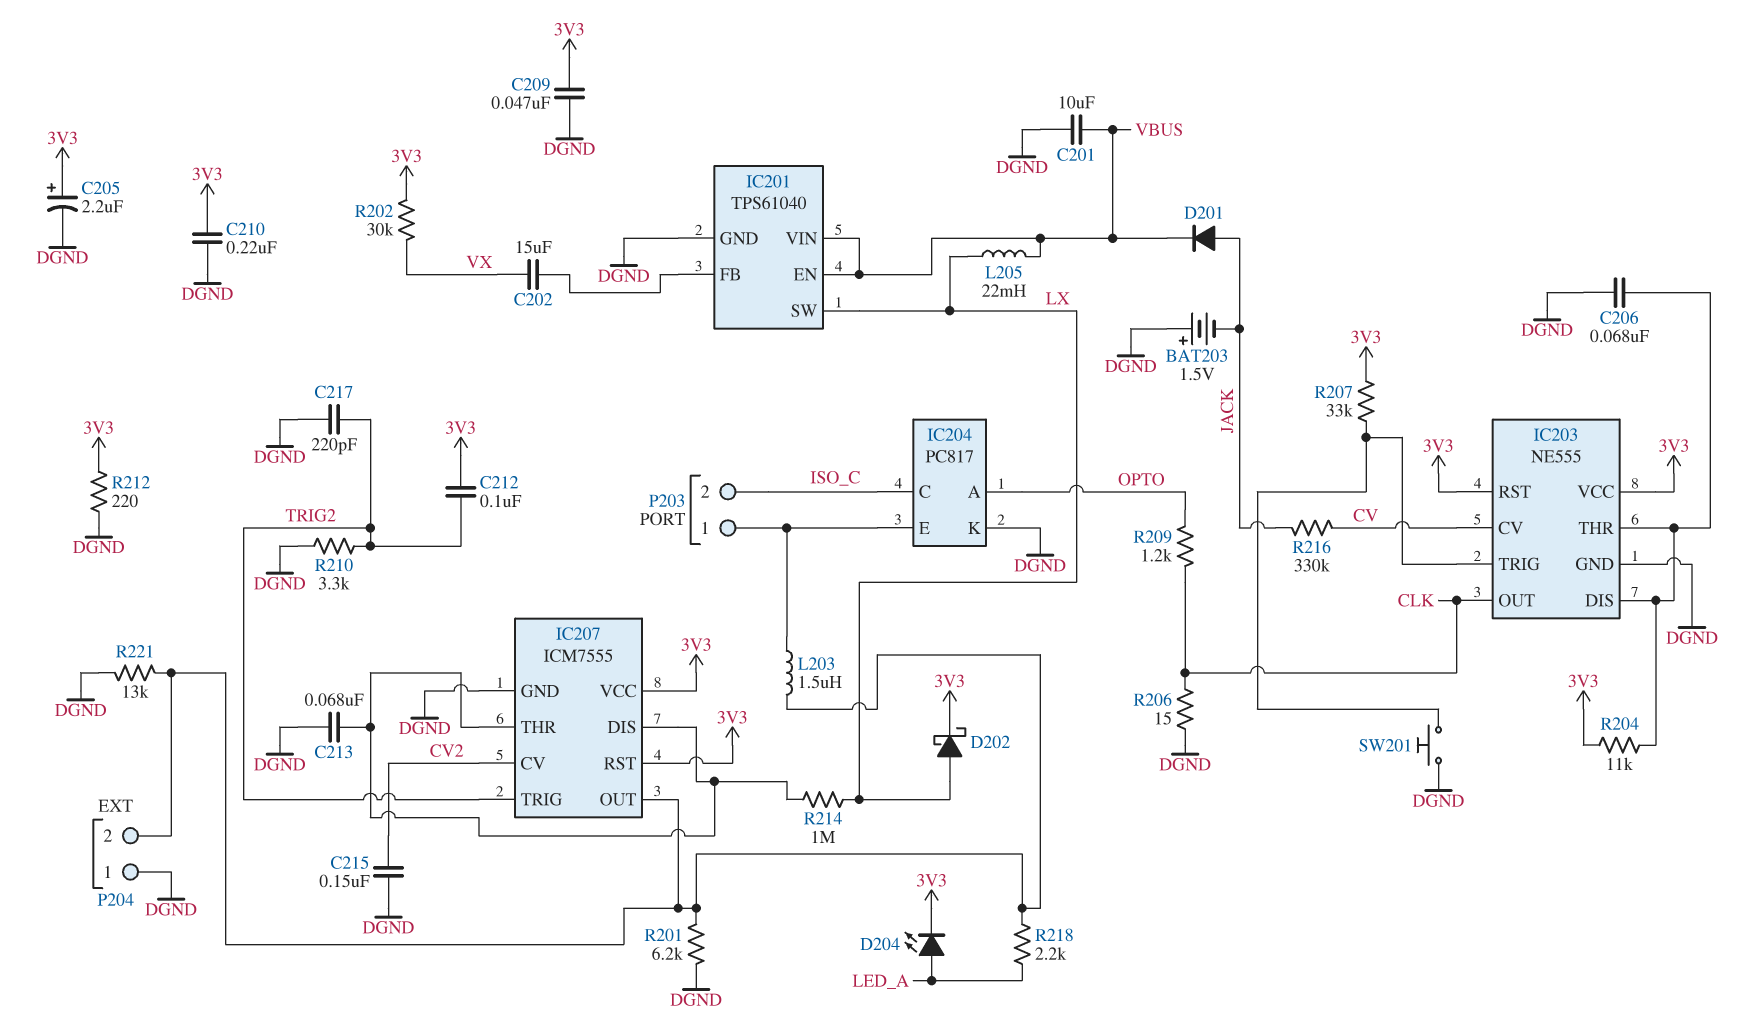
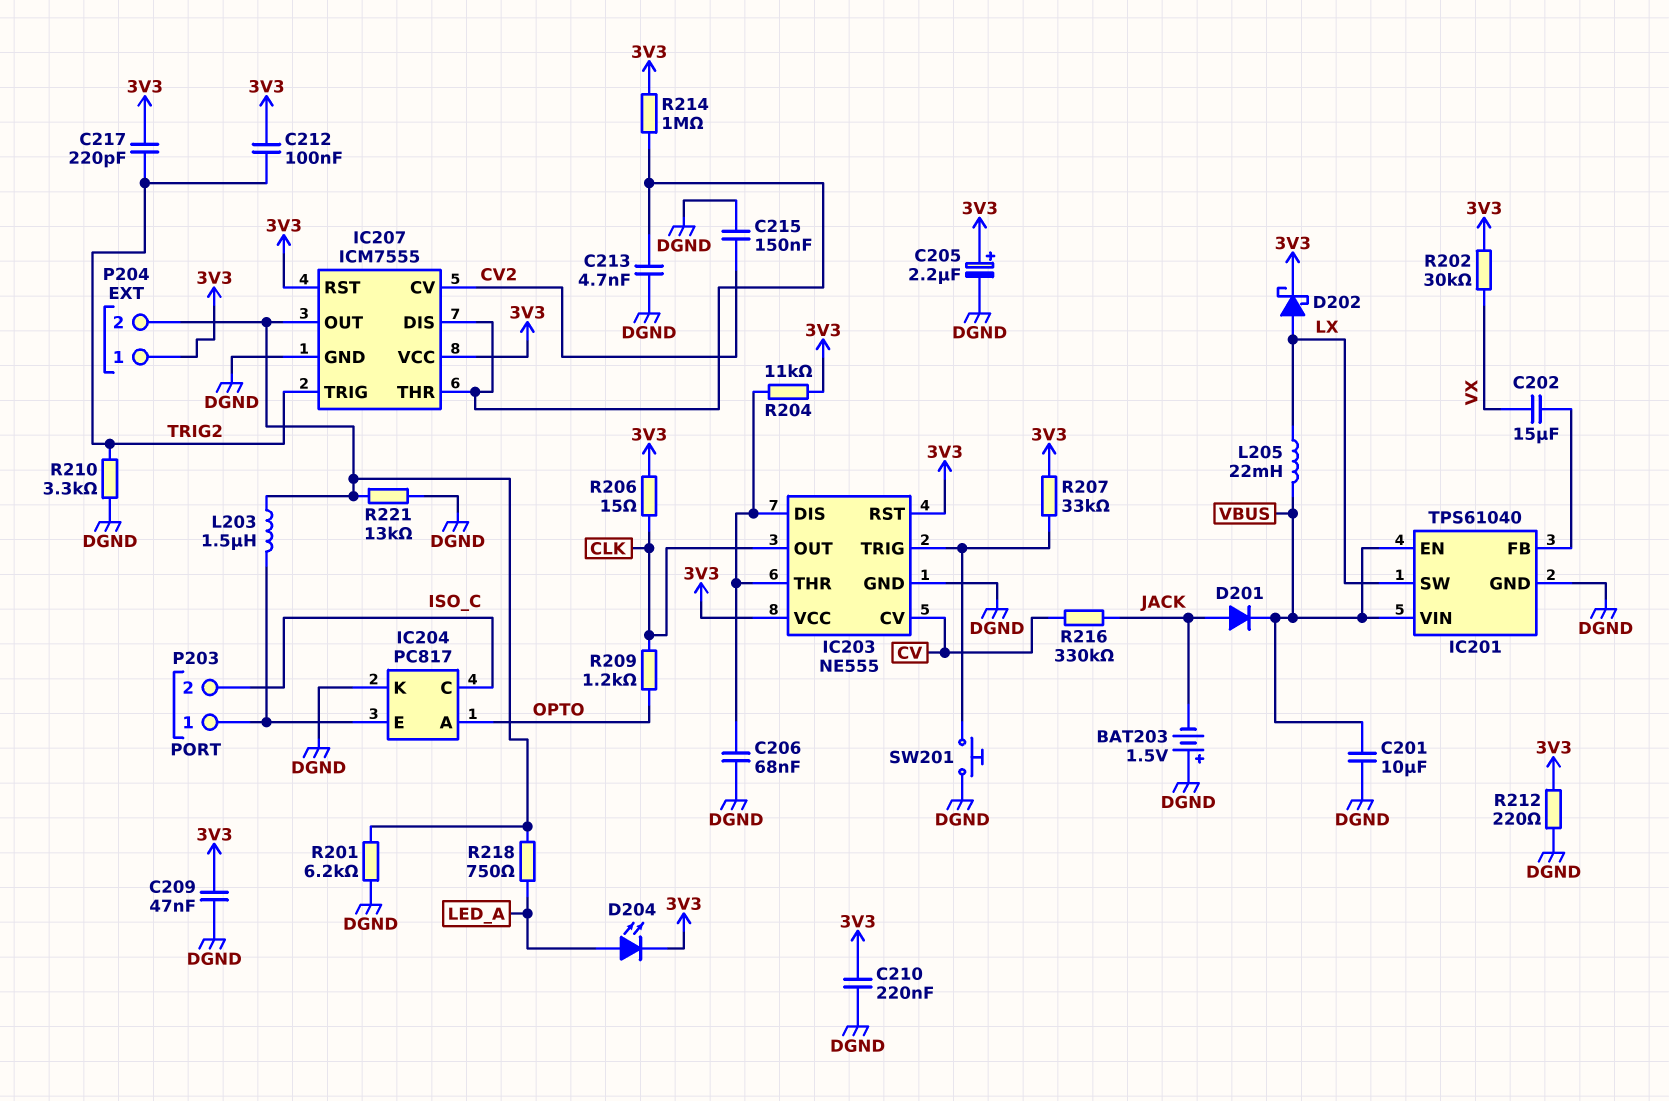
C213: 68nF (DGND, IC207/DIS) -> 4.7nF (DGND, IC207/DIS)
C217: 220pF (DGND, TRIG2) -> 220pF (3V3, TRIG2)
P204 pin 1: DGND -> 3V3
R206: 15 (CLK, DGND) -> 15 (3V3, CLK)
R214: 1M (IC207/DIS, LX) -> 1M (3V3, IC207/DIS)
R218: 2.2k (IC207/OUT, LED_A) -> 750 (IC207/OUT, LED_A)

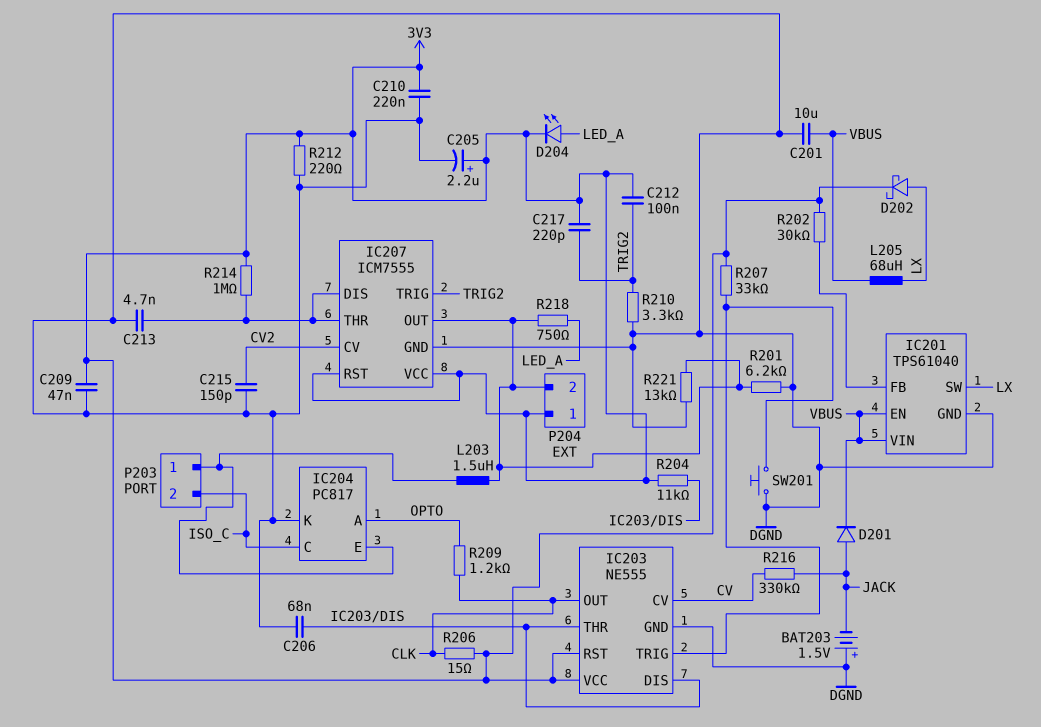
C202: 15uF (IC201/FB, VX) -> none
C215: 150nF (CV2, DGND) -> 150pF (CV2, DGND)
L205: 22mH (LX, VBUS) -> 68uH (LX, VBUS)
R202: 30k (3V3, VX) -> 30k (3V3, IC201/FB)

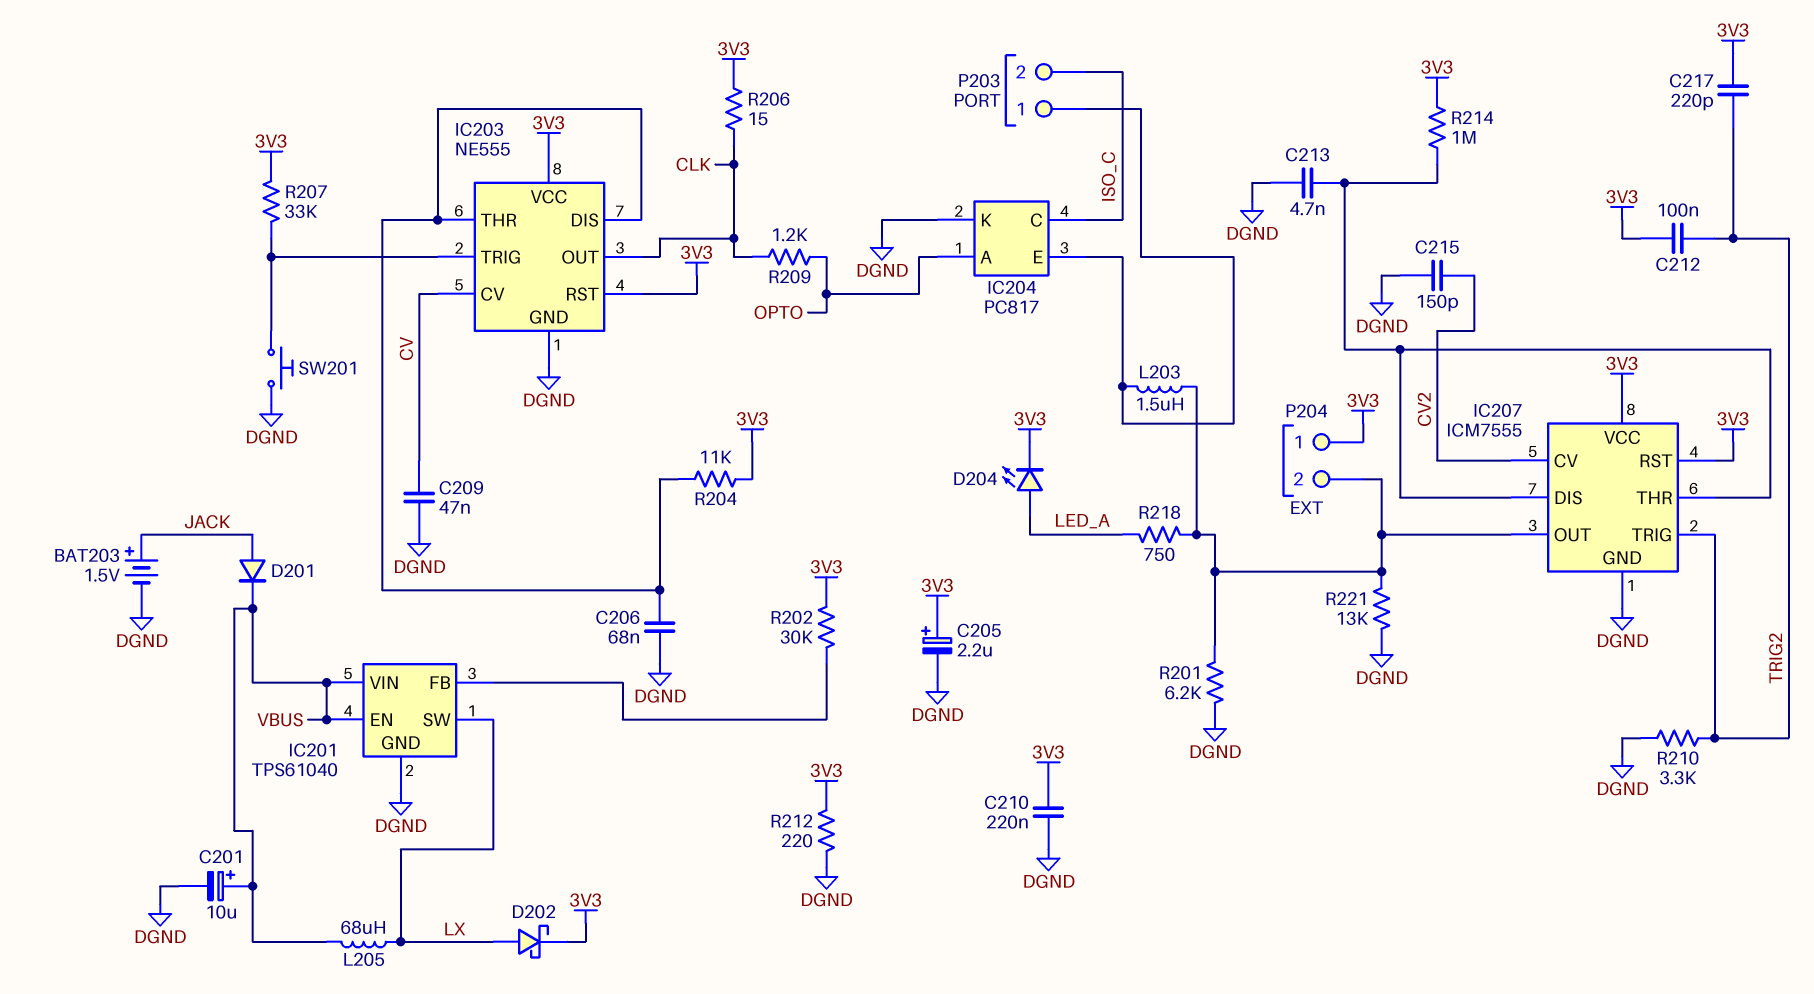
BAT203: 1.5V (plus DGND, minus JACK) -> 1.5V (plus JACK, minus DGND)
C201: 10uF (DGND, VBUS) -> 10uF (plus VBUS, minus DGND)
C209: 47nF (3V3, DGND) -> 47nF (CV, DGND)
R216: 330k (CV, JACK) -> none

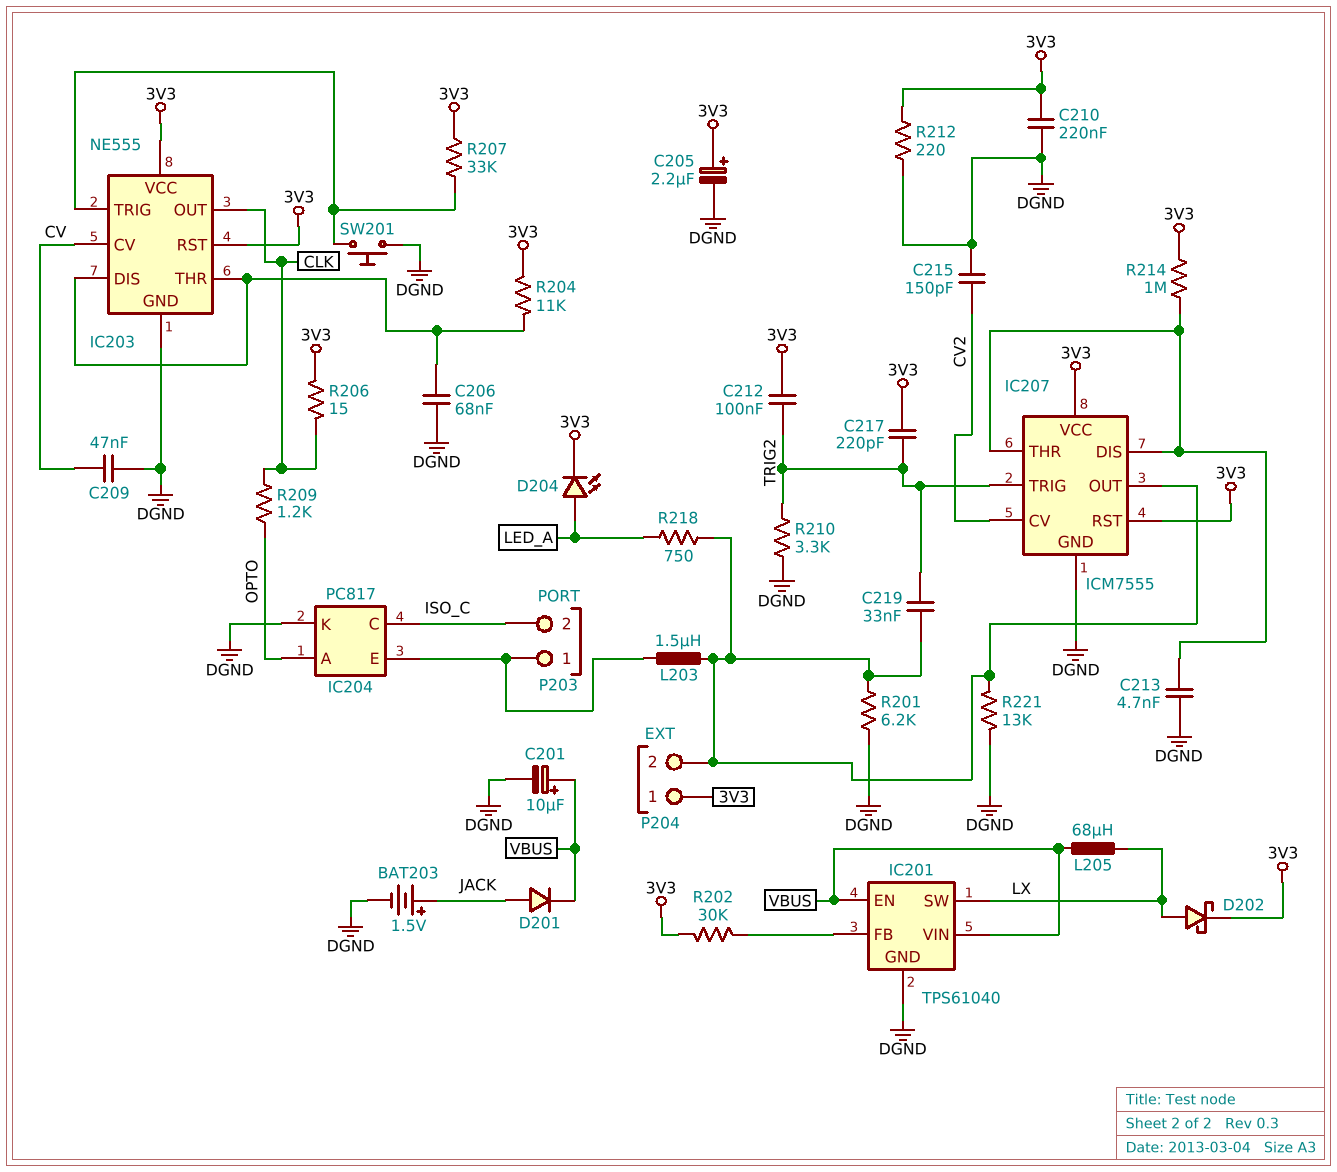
C219: none -> 33nF (IC207/OUT, TRIG2)

